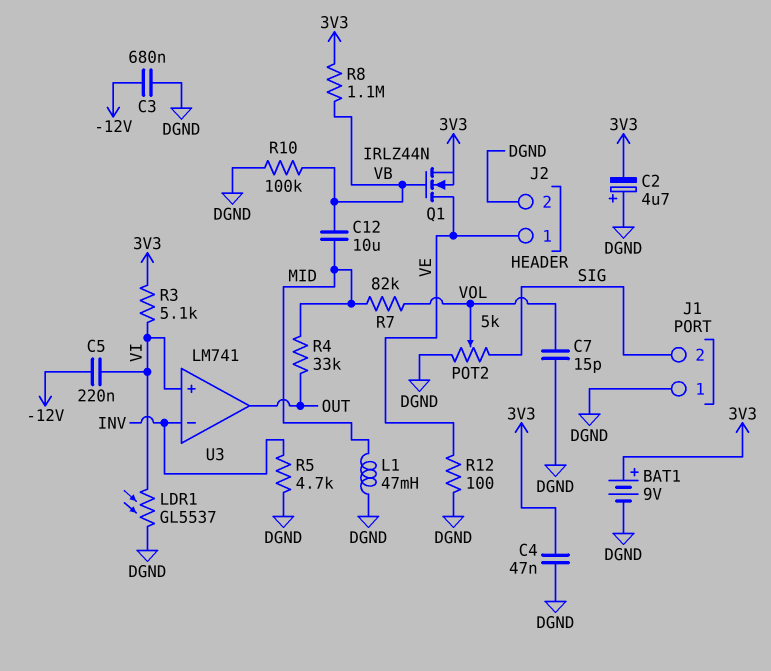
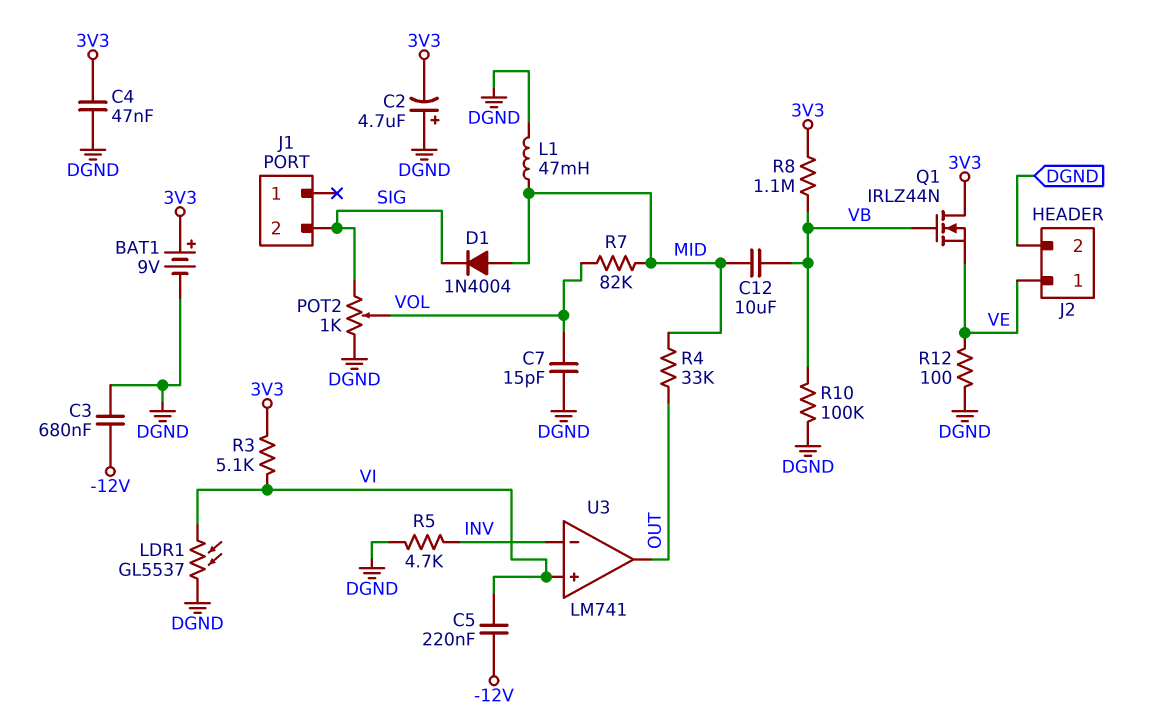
D1: none -> diode 1N4004 (A MID, K SIG)
J1 pin 1: DGND -> none
POT2: 5k (DGND, SIG, wiper VOL) -> 1k (DGND, SIG, wiper VOL)
Q1: NMOS IRLZ44N (G VB, D VE, S 3V3) -> NMOS IRLZ44N (G VB, D 3V3, S VE)

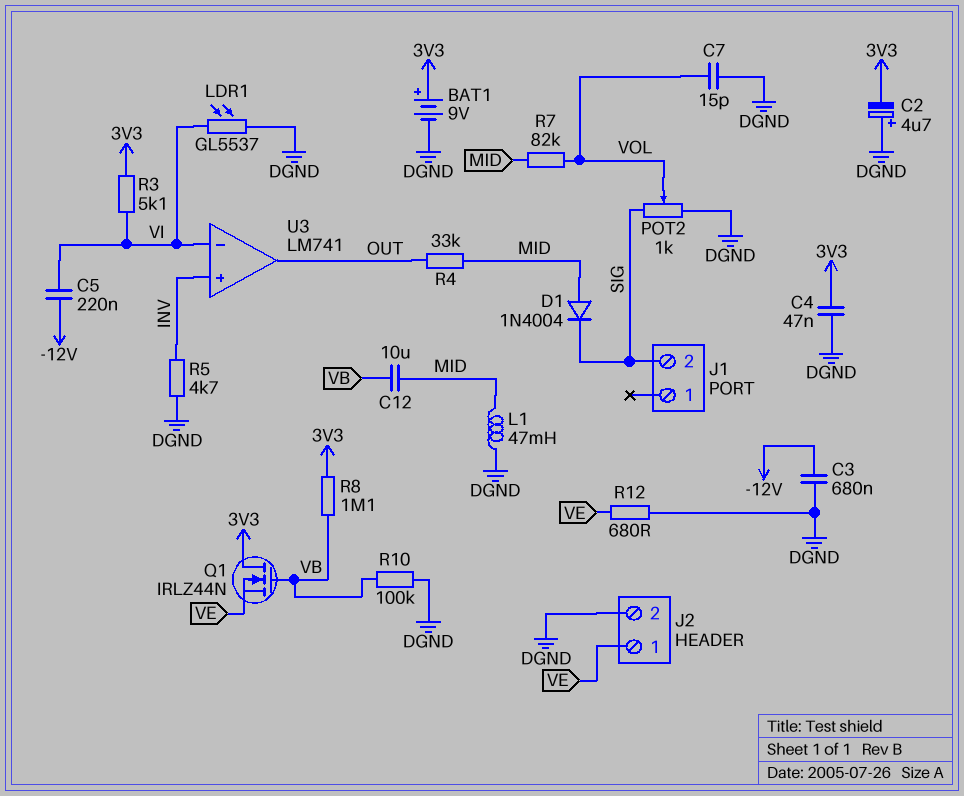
R12: 100 (DGND, VE) -> 680 (DGND, VE)
U3 pin in+: VI -> INV
U3 pin in-: INV -> VI

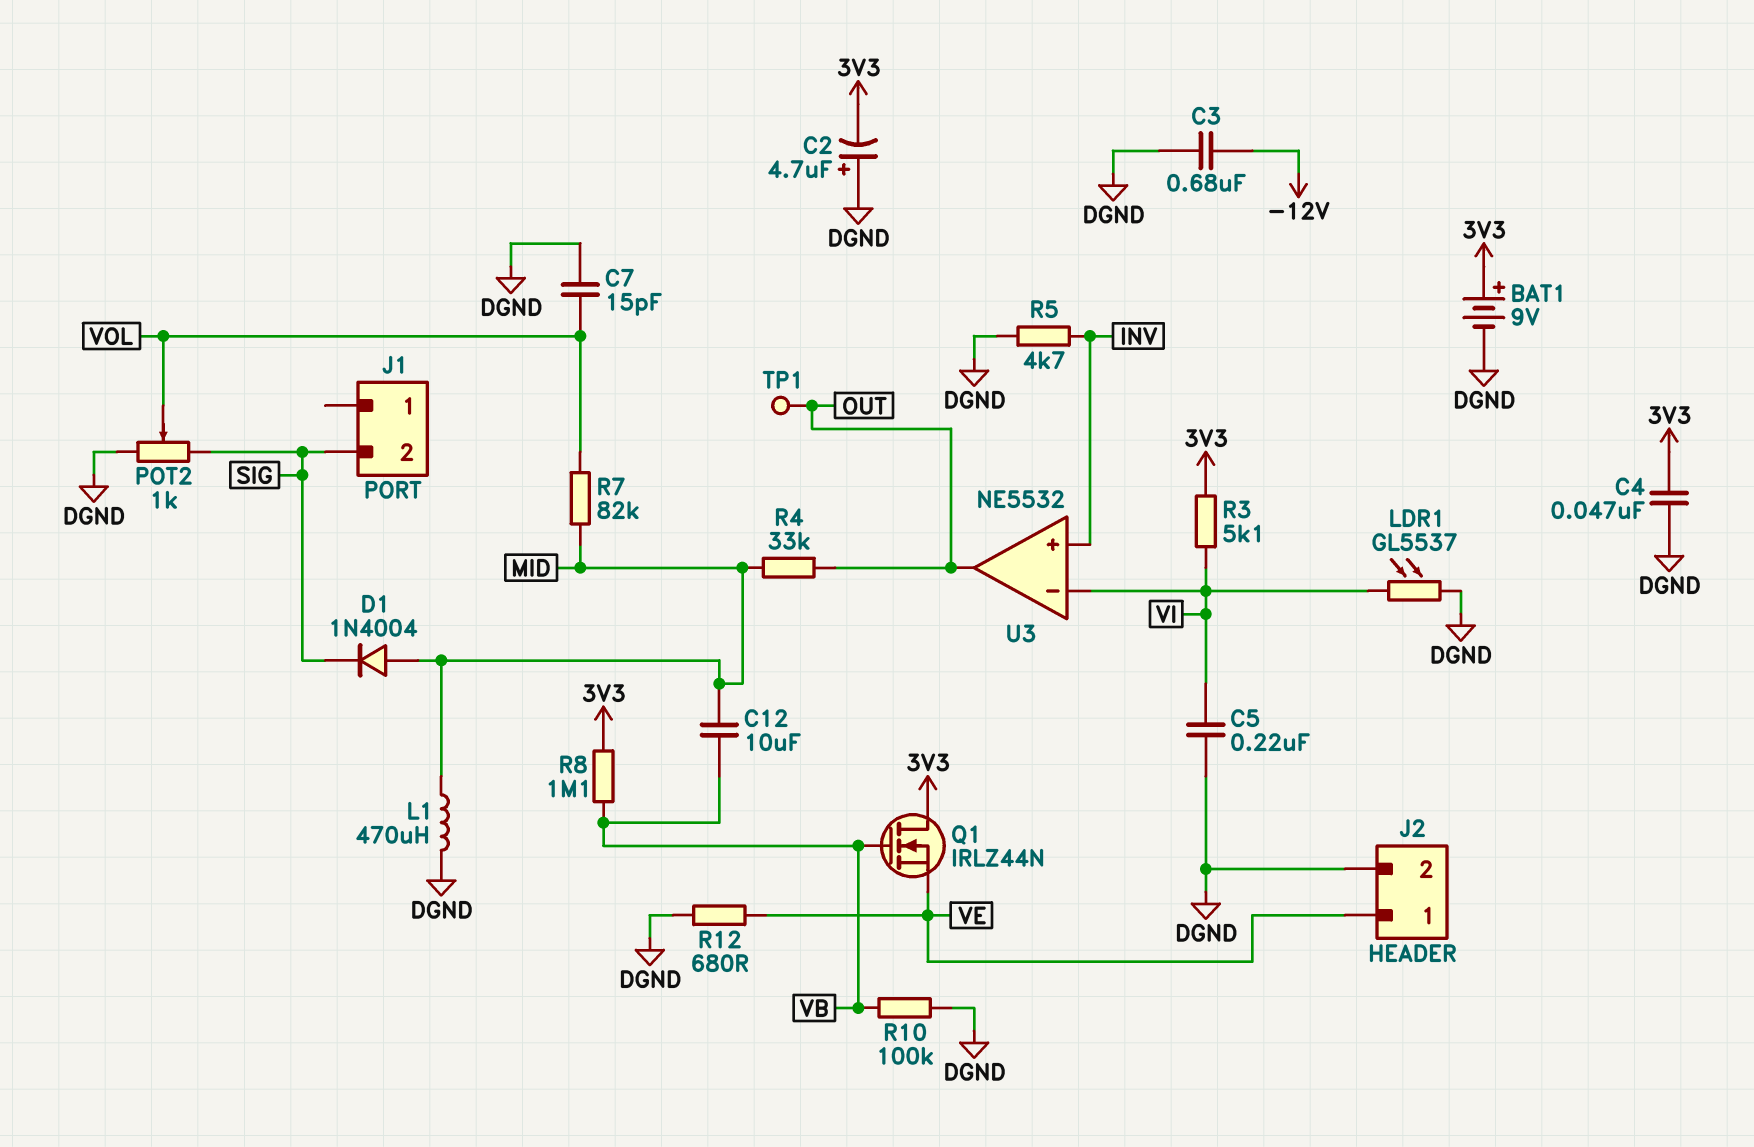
C5: 220nF (-12V, VI) -> 220nF (DGND, VI)
L1: 47mH (DGND, MID) -> 470uH (DGND, MID)
TP1: none -> test point (OUT)
U3: LM741 -> NE5532

